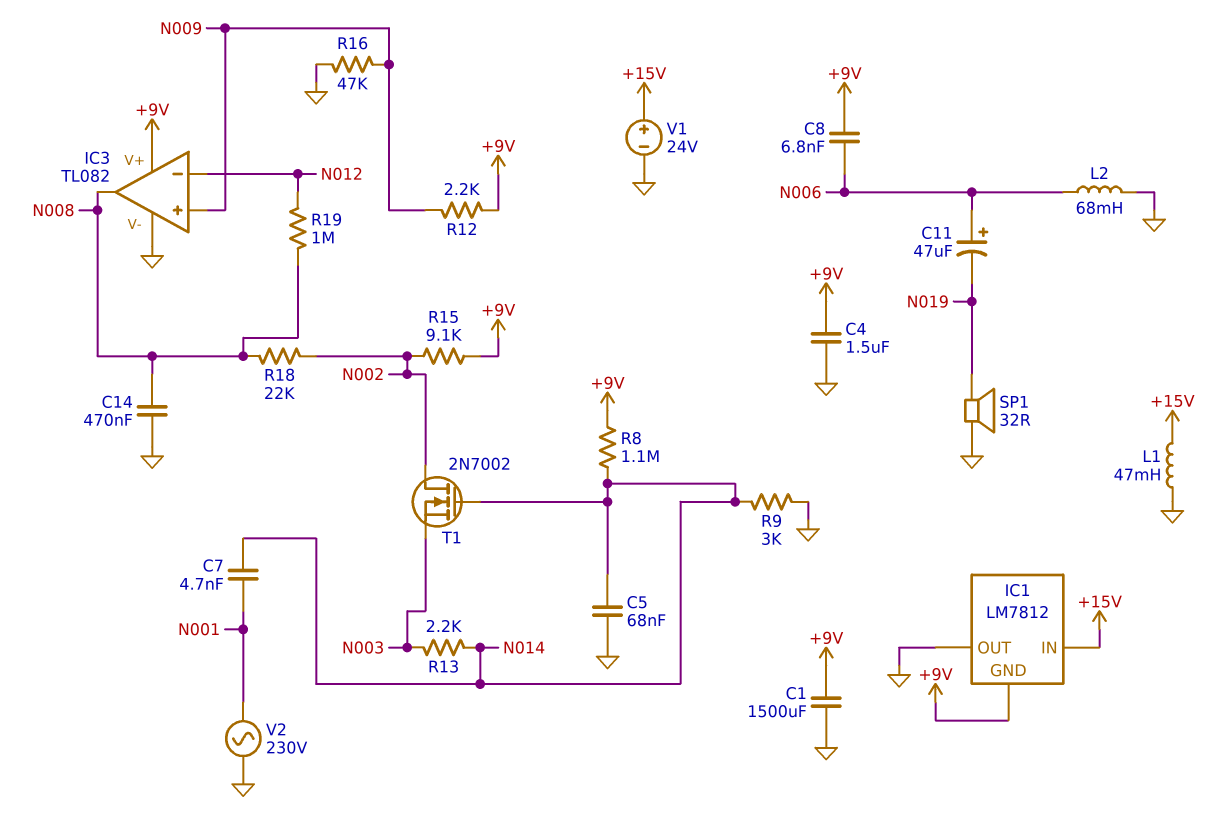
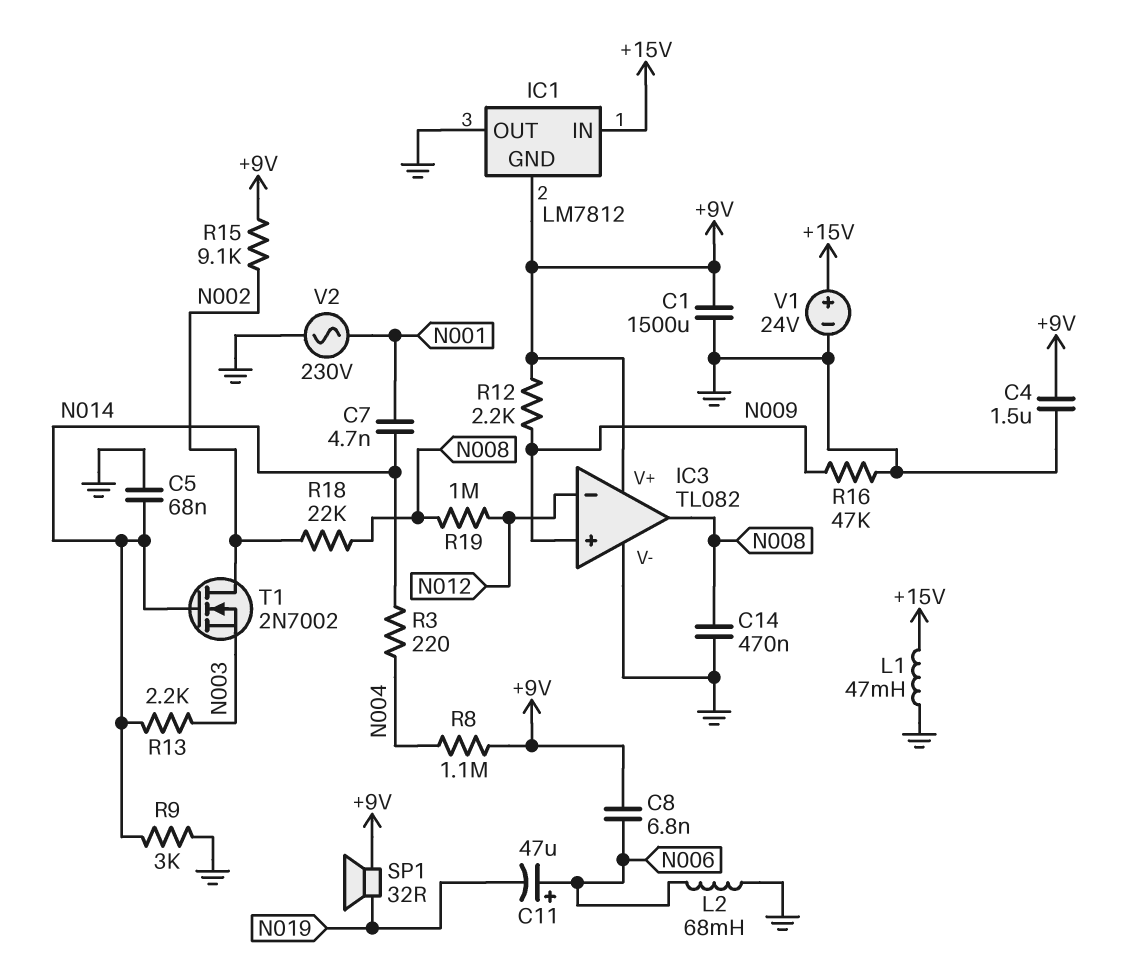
R3: none -> 220 (N004, N014)
R8: 1.1M (+9V, N014) -> 1.1M (+9V, N004)
SP1: speaker 32R (GND, N019) -> speaker 32R (+9V, N019)

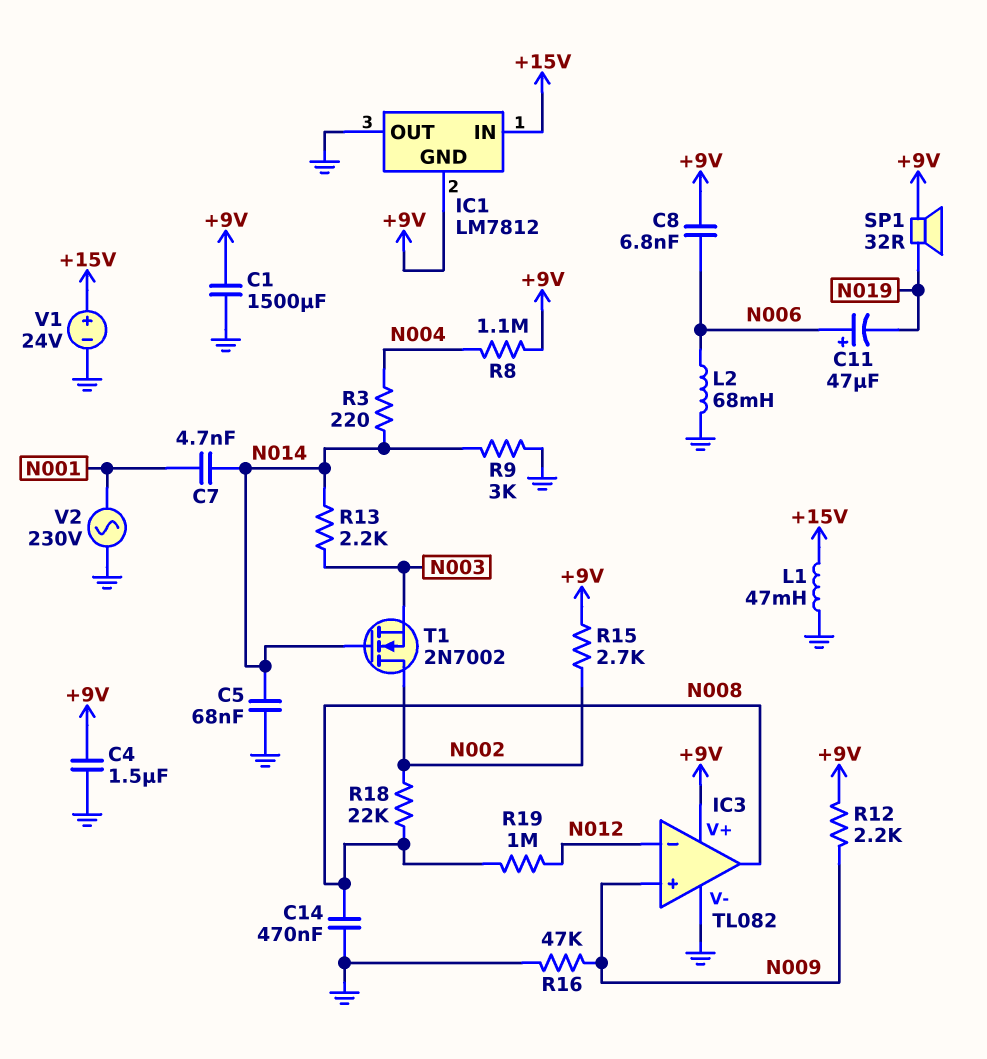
R15: 9.1k (+9V, N002) -> 2.7k (+9V, N002)

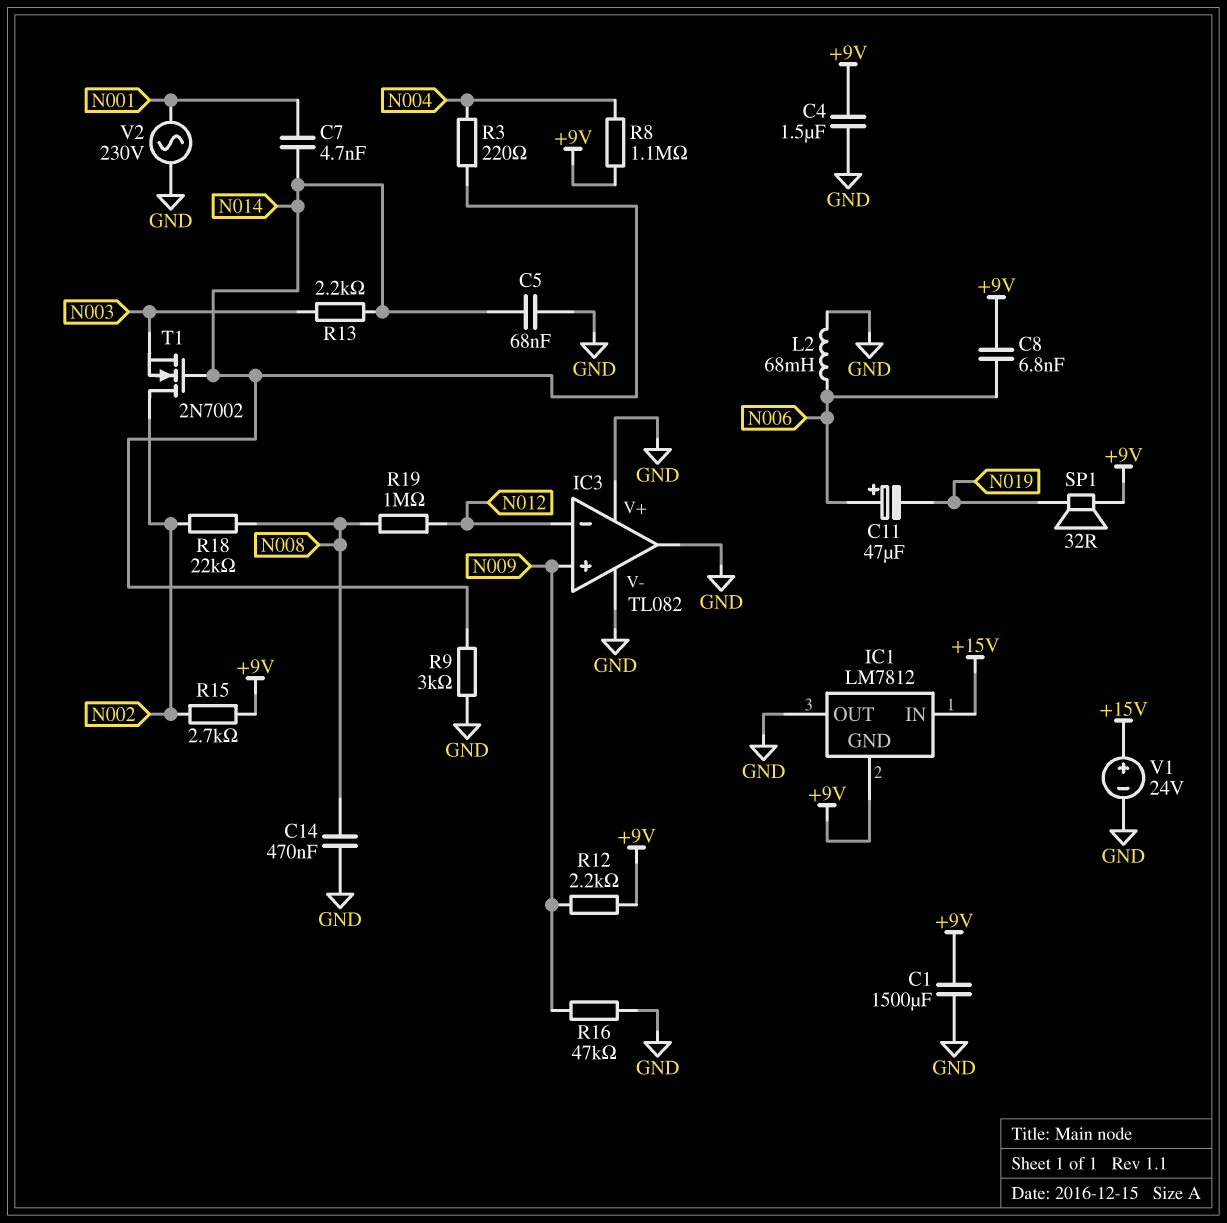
IC3 pin V+: +9V -> GND
IC3 pin out: N008 -> GND
L1: 47mH (+15V, GND) -> none

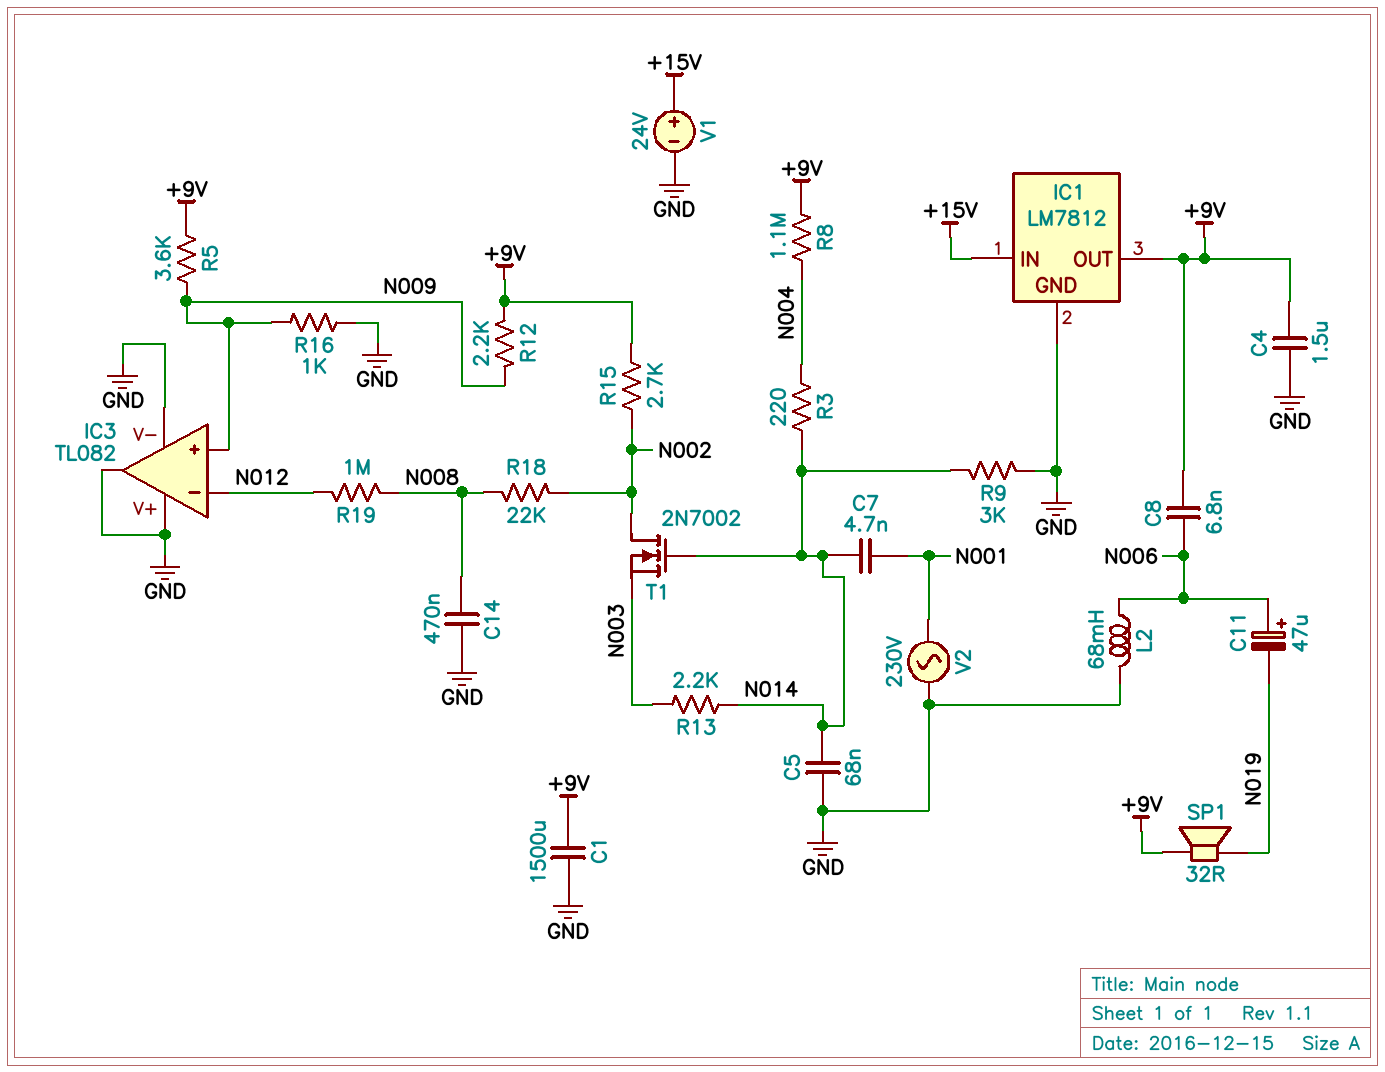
IC1 pin GND: +9V -> GND
IC1 pin OUT: GND -> +9V
R5: none -> 3.6k (+9V, N009)
R16: 47k (GND, N009) -> 1k (GND, N009)

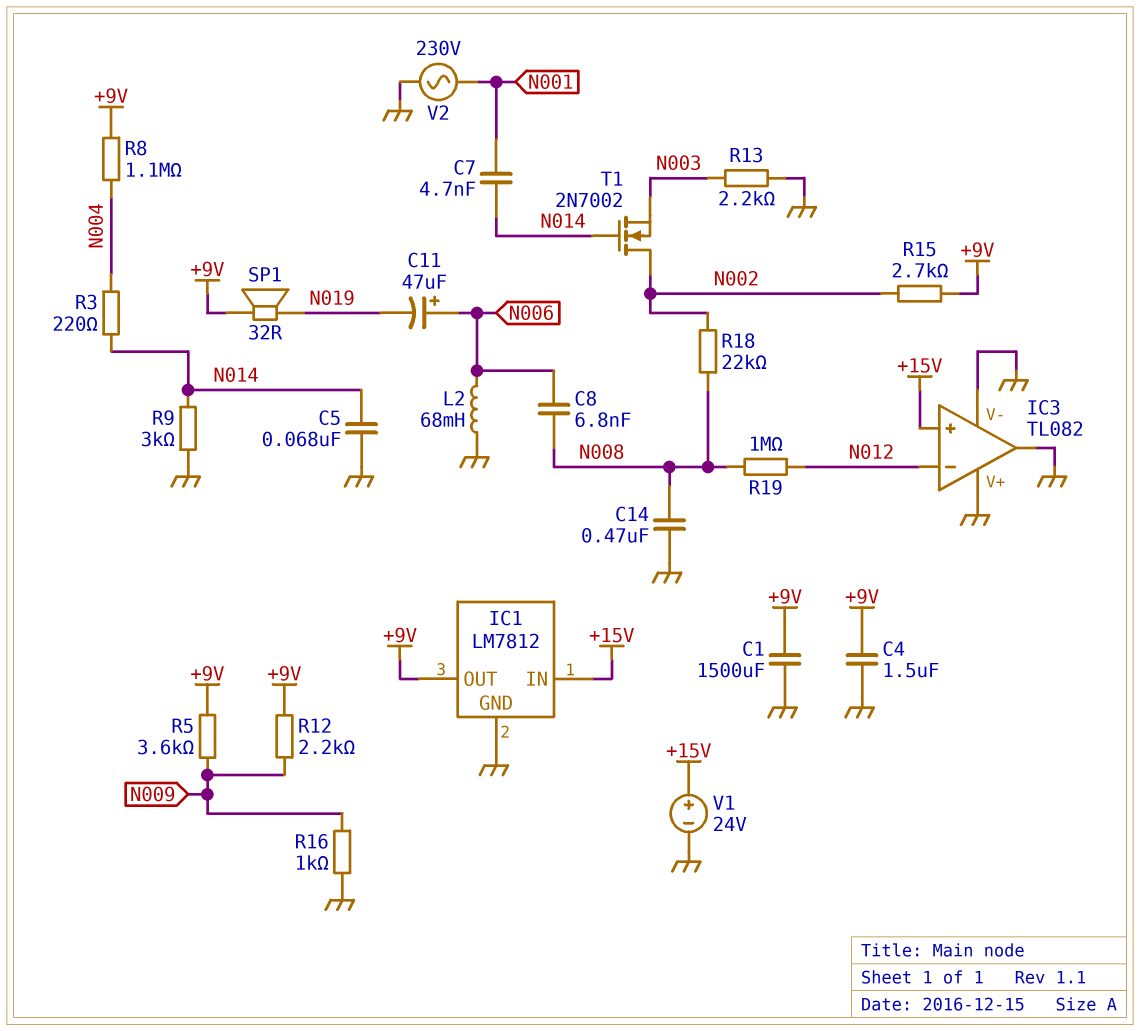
C8: 6.8nF (+9V, N006) -> 6.8nF (N006, N008)
IC3 pin in+: N009 -> +15V
R13: 2.2k (N003, N014) -> 2.2k (GND, N003)

